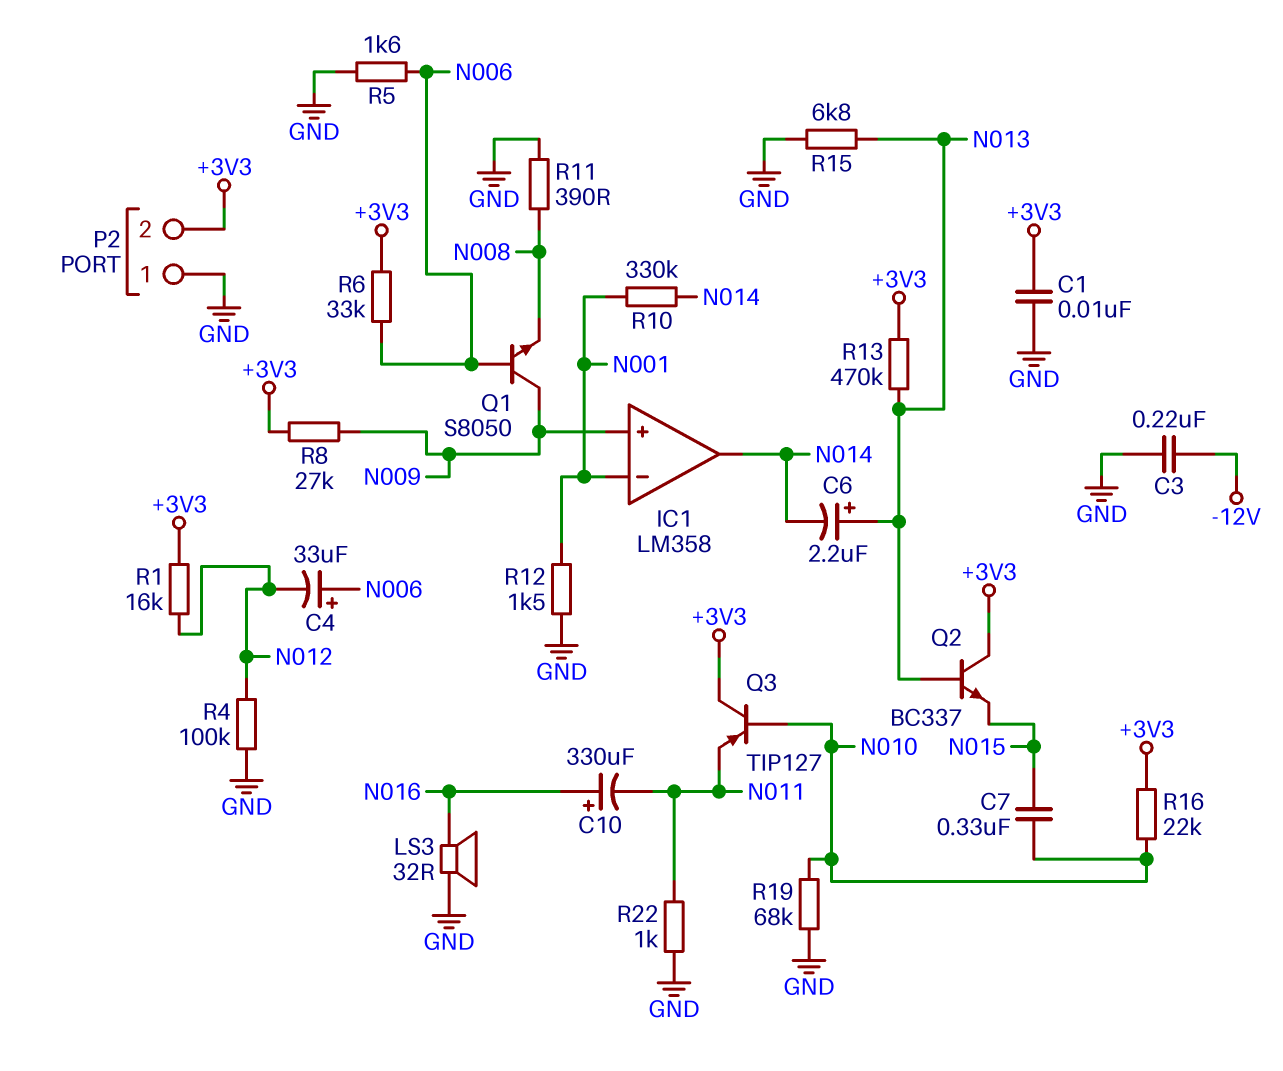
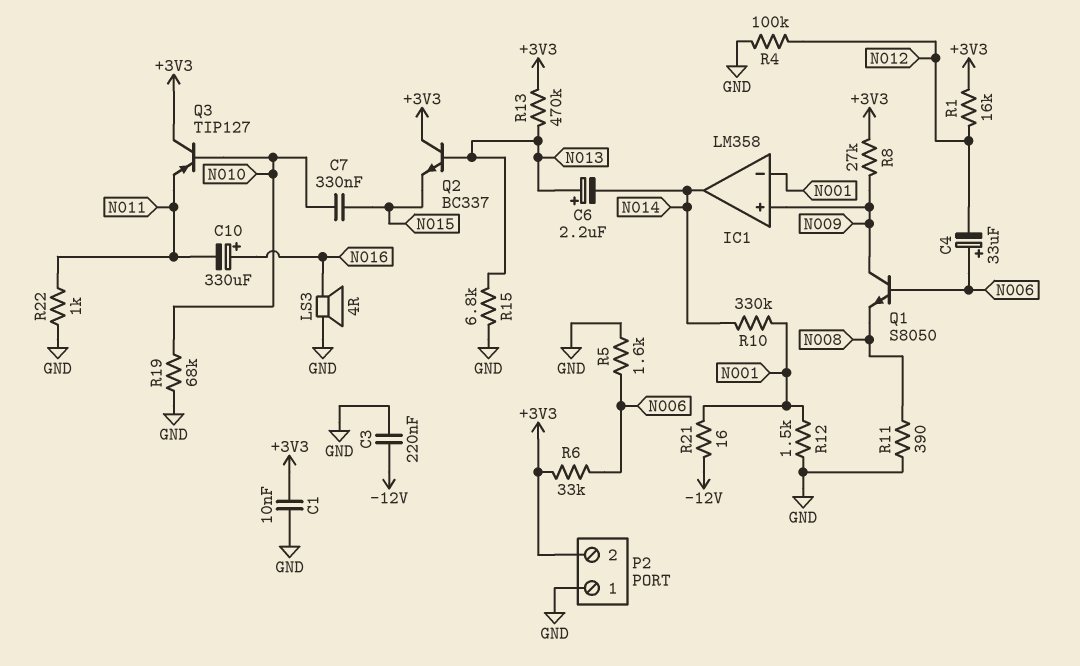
LS3: speaker 32R (GND, N016) -> speaker 4R (GND, N016)
R16: 22k (+3V3, N010) -> none
R21: none -> 16 (-12V, N001)

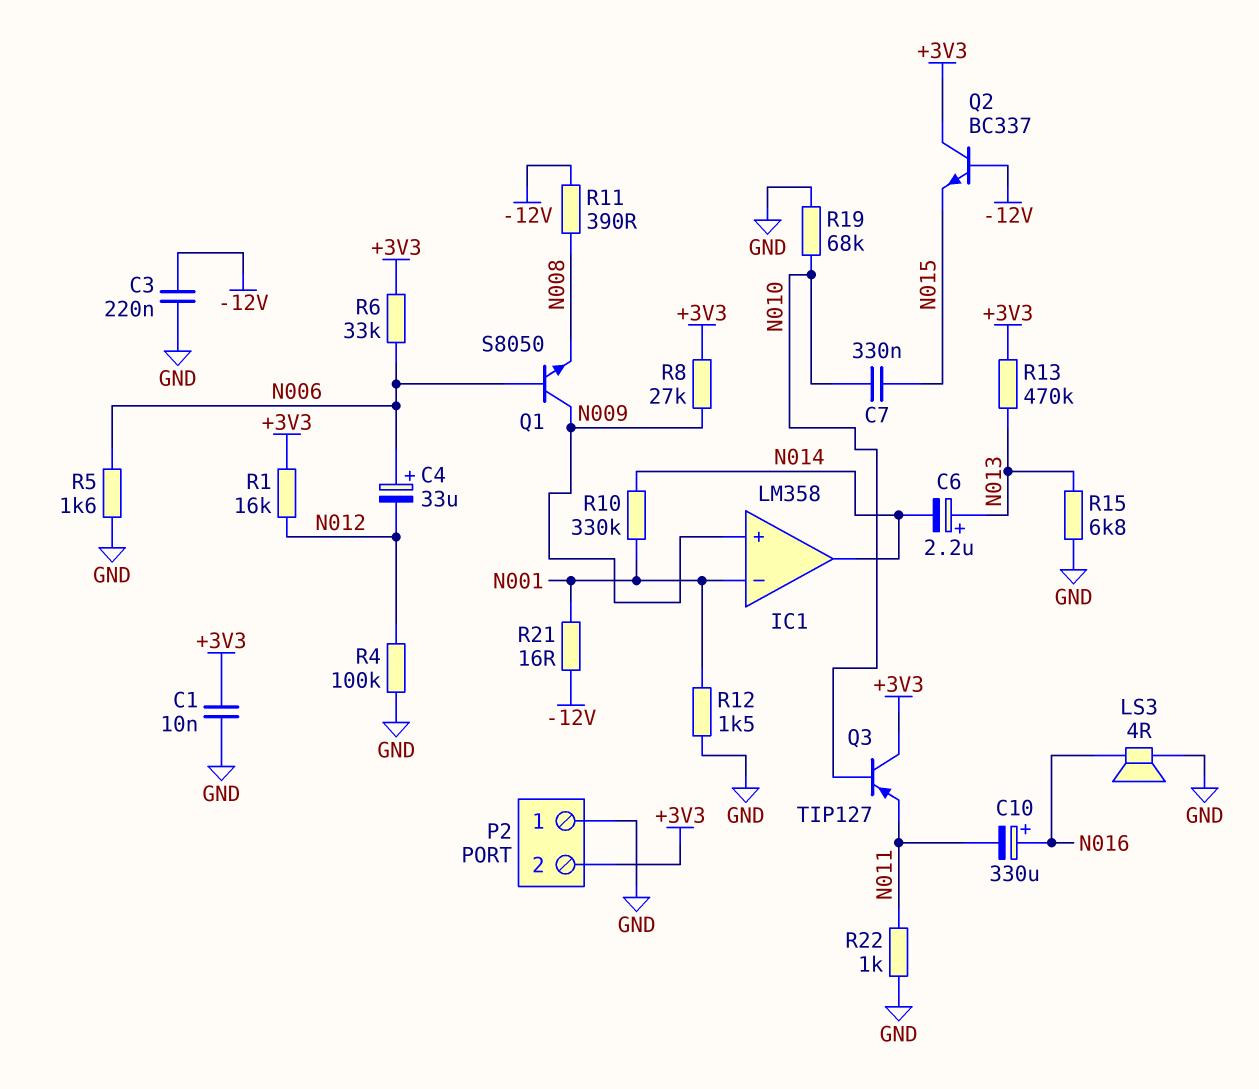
Q2: NPN BC337 (B N013, C +3V3, E N015) -> NPN BC337 (B -12V, C +3V3, E N015)
R11: 390 (GND, N008) -> 390 (-12V, N008)

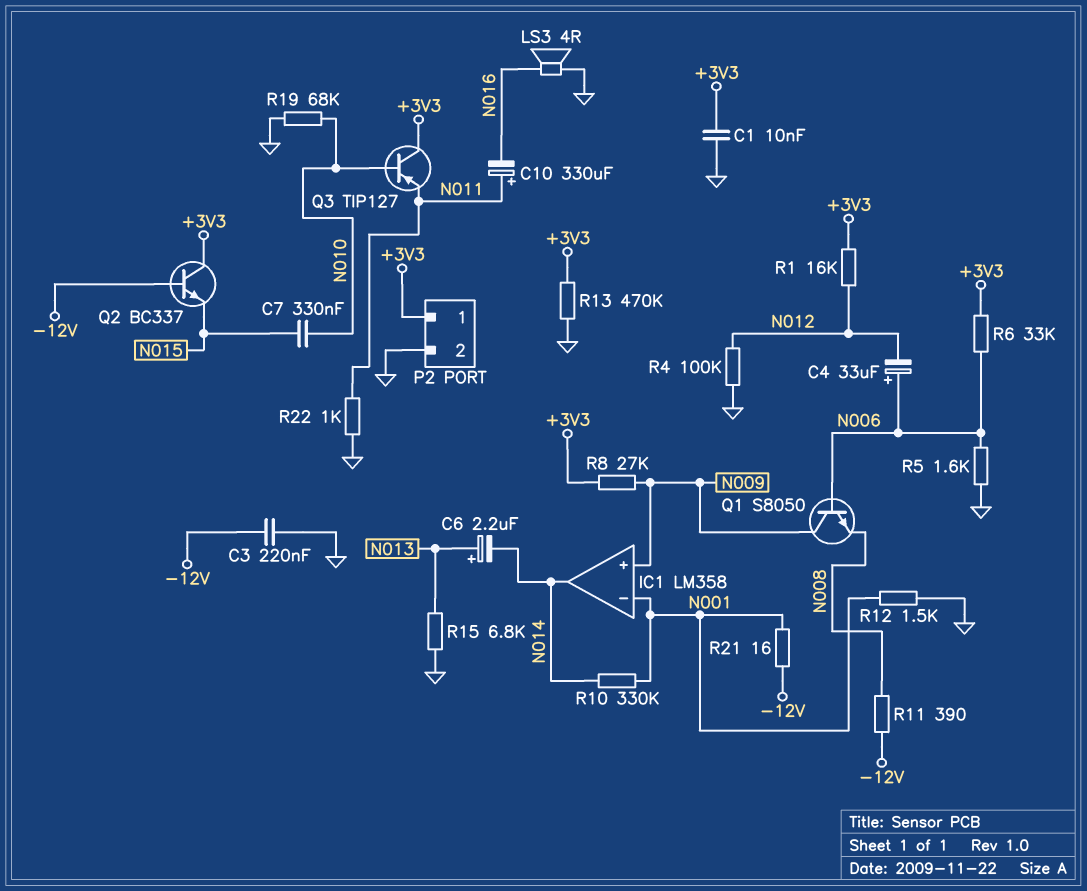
C10: 330uF (plus N016, minus N011) -> 330uF (plus N011, minus N016)
P2 pin 1: GND -> +3V3
P2 pin 2: +3V3 -> GND
R13: 470k (+3V3, N013) -> 470k (+3V3, GND)

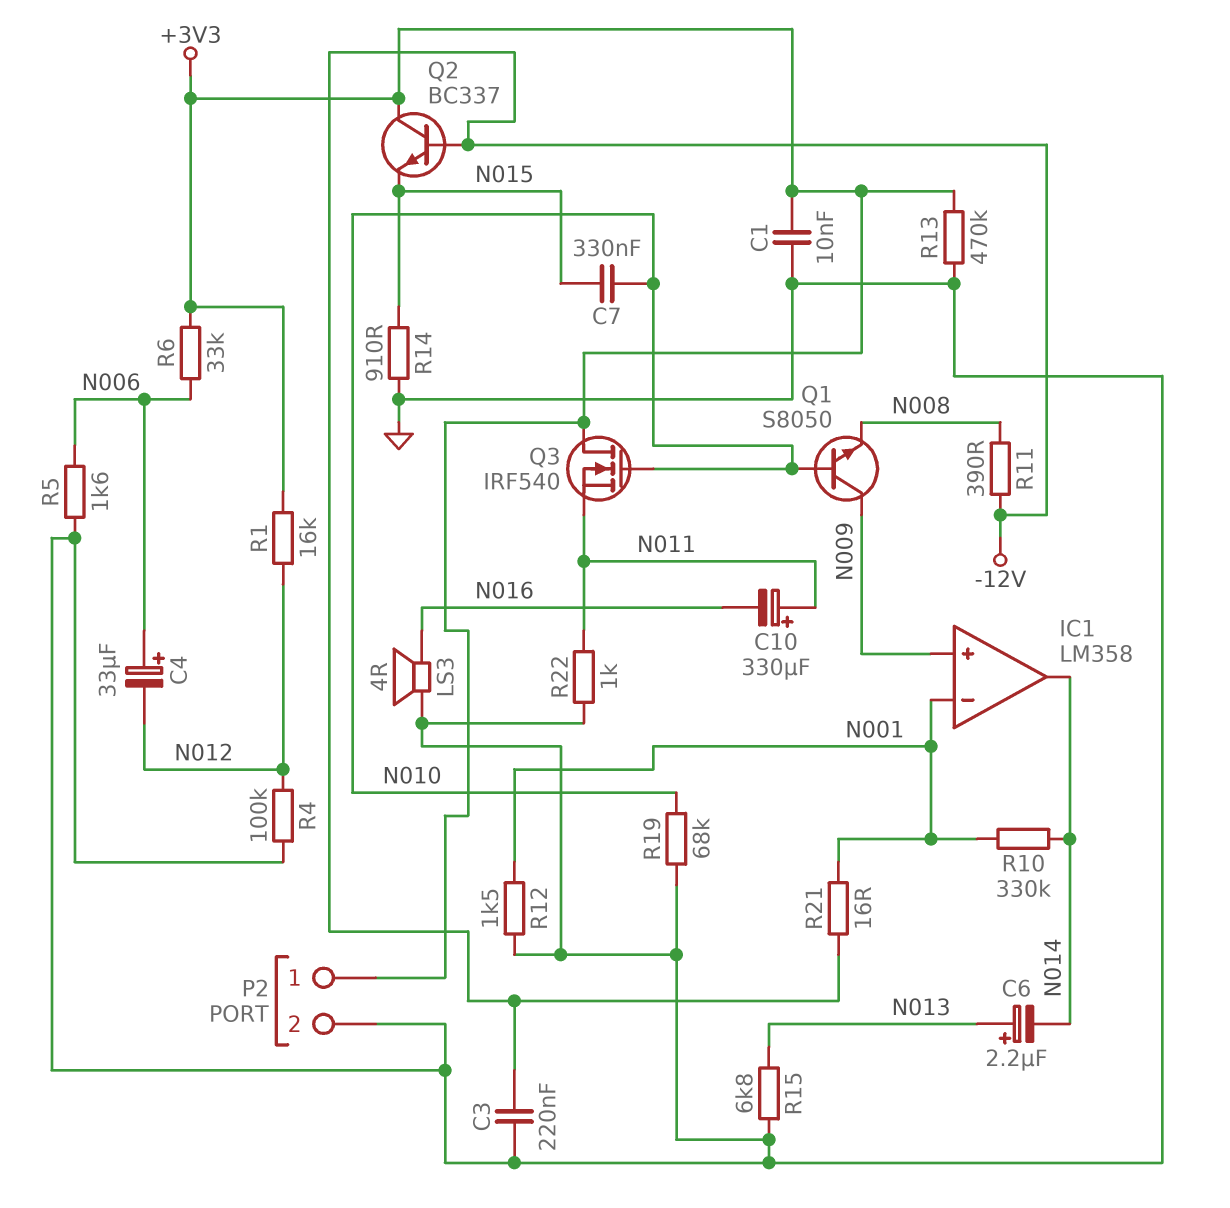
Q1: NPN S8050 (B N006, C N009, E N008) -> NPN S8050 (B N010, C N009, E N008)
Q3: PNP TIP127 (B N010, C +3V3, E N011) -> NMOS IRF540 (G N010, D +3V3, S N011)
R8: 27k (+3V3, N009) -> none
R14: none -> 910 (GND, N015)

